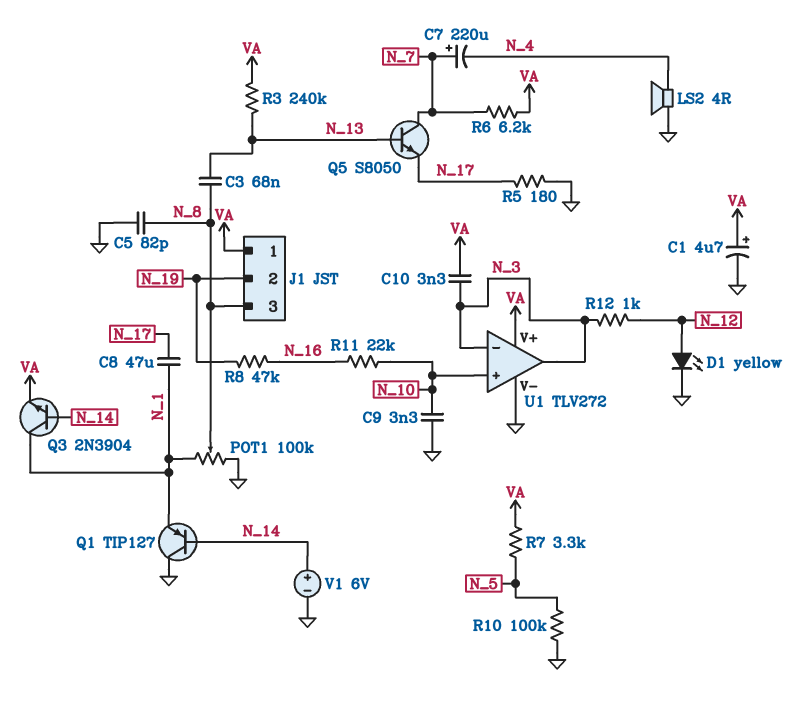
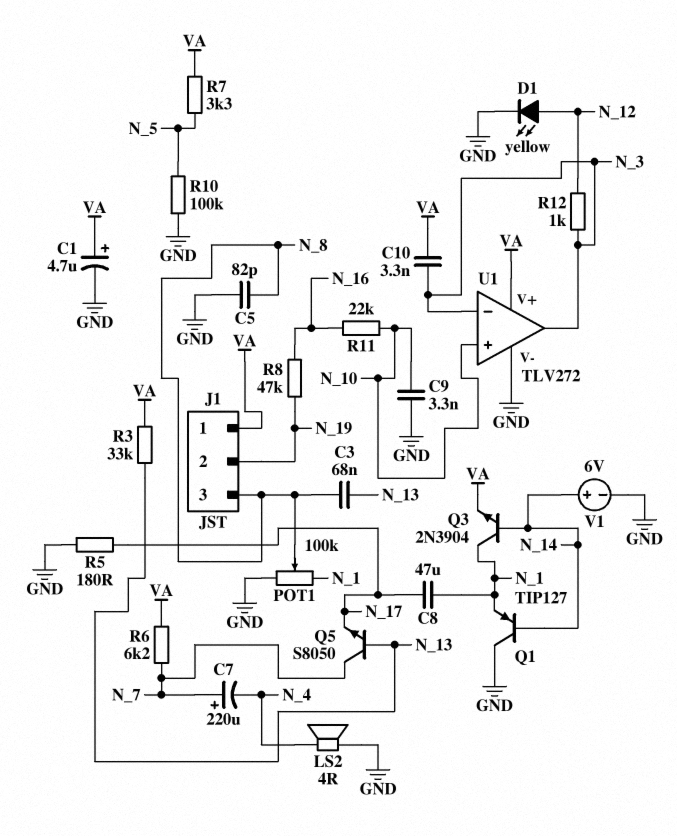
R3: 240k (N_13, VA) -> 33k (N_13, VA)

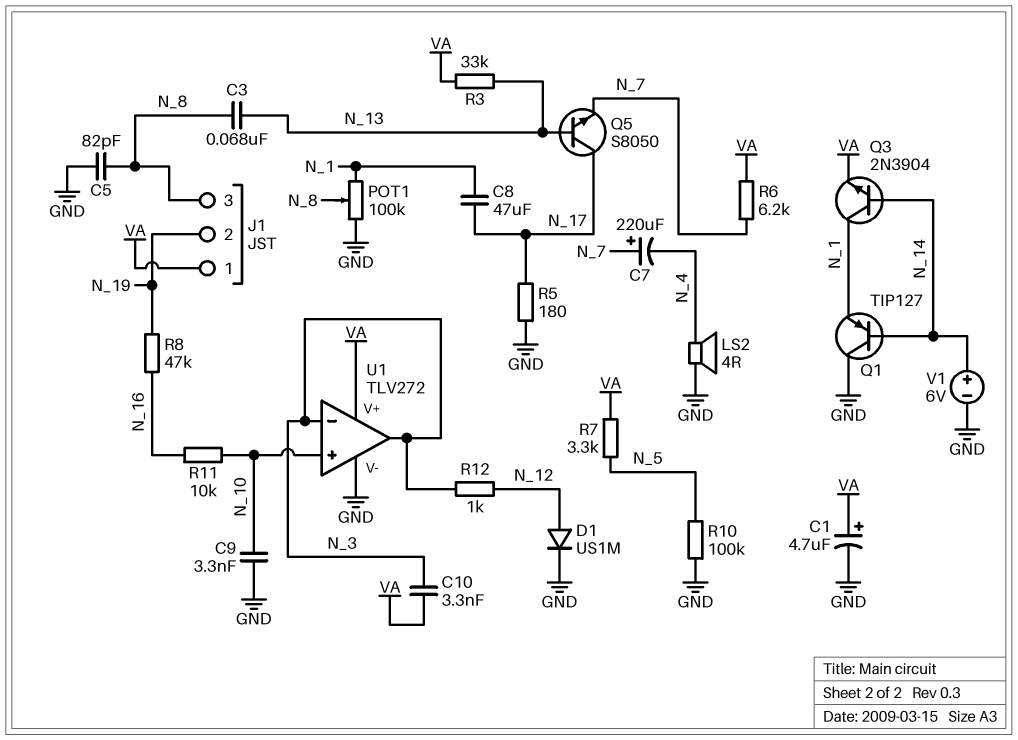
D1: LED yellow (A N_12, K GND) -> diode US1M (A N_12, K GND)
Q5: NPN S8050 (B N_13, C N_7, E N_17) -> NPN S8050 (B N_13, C N_17, E N_7)
R11: 22k (N_10, N_16) -> 10k (N_10, N_16)

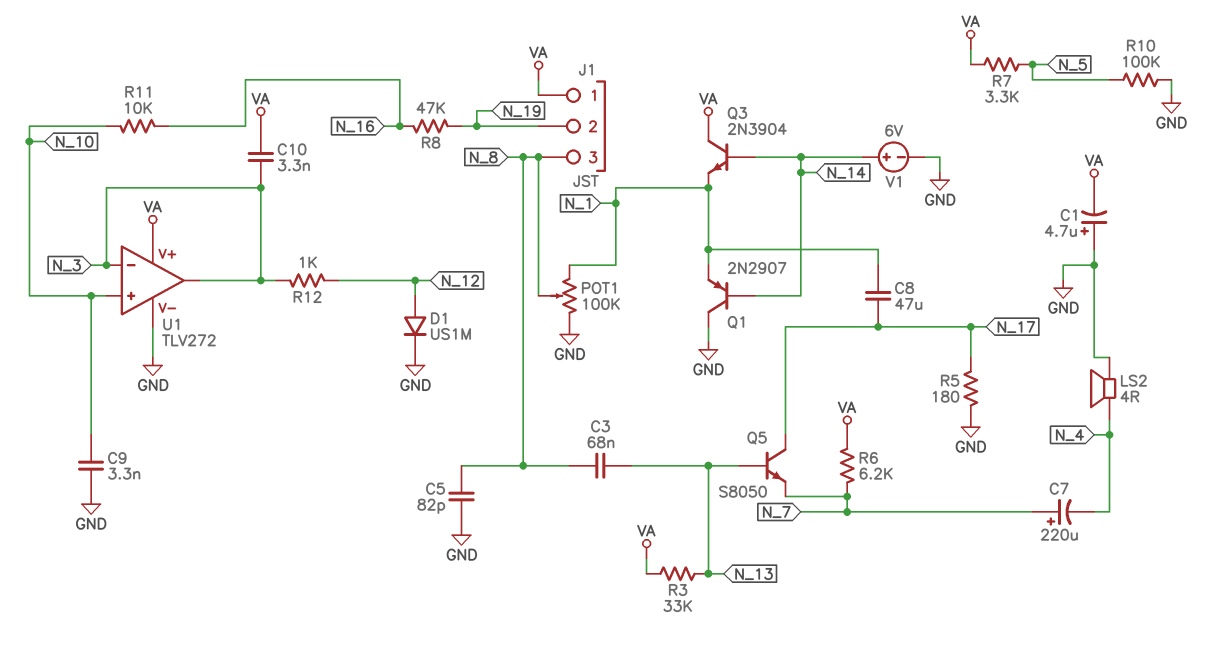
C1: 4.7uF (plus VA, minus GND) -> 4.7uF (plus GND, minus VA)
Q1: PNP TIP127 (B N_14, C GND, E N_1) -> PNP 2N2907 (B N_14, C GND, E N_1)
Q3: NPN 2N3904 (B N_14, C N_1, E VA) -> NPN 2N3904 (B N_14, C VA, E N_1)

